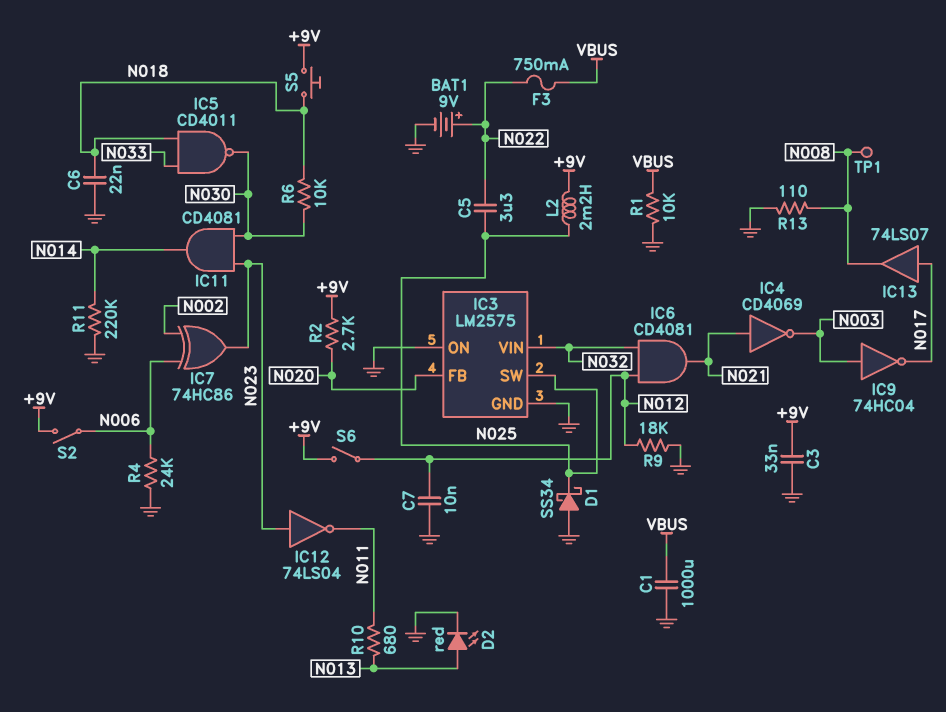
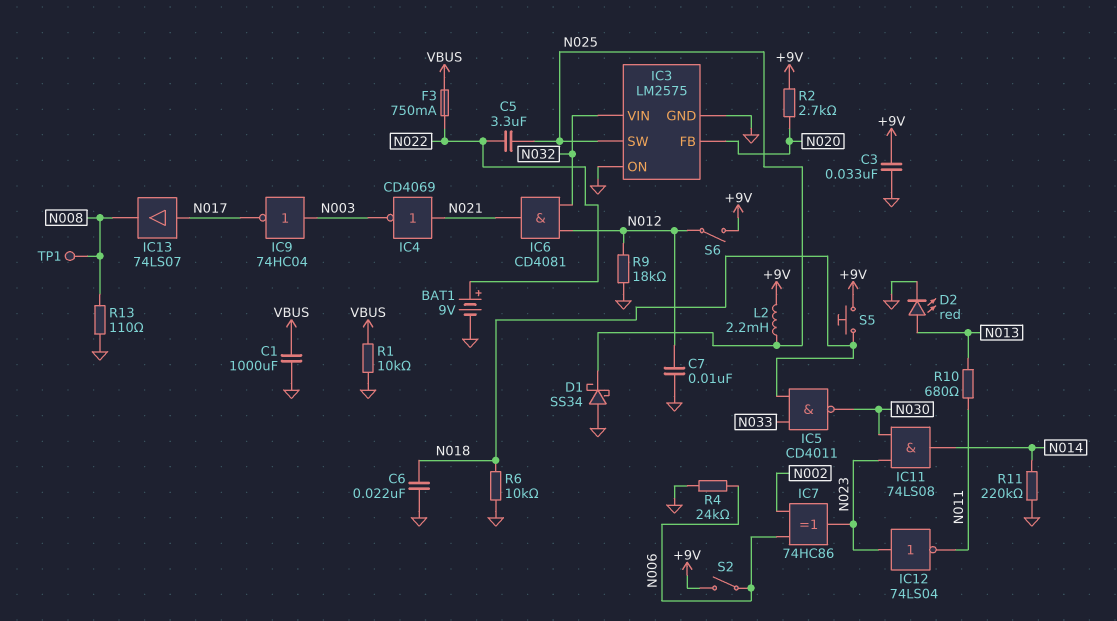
IC11: AND CD4081 (in N023, in N030, out N014) -> AND 74LS08 (in N023, in N030, out N014)
R6: 10k (N018, N030) -> 10k (GND, N018)

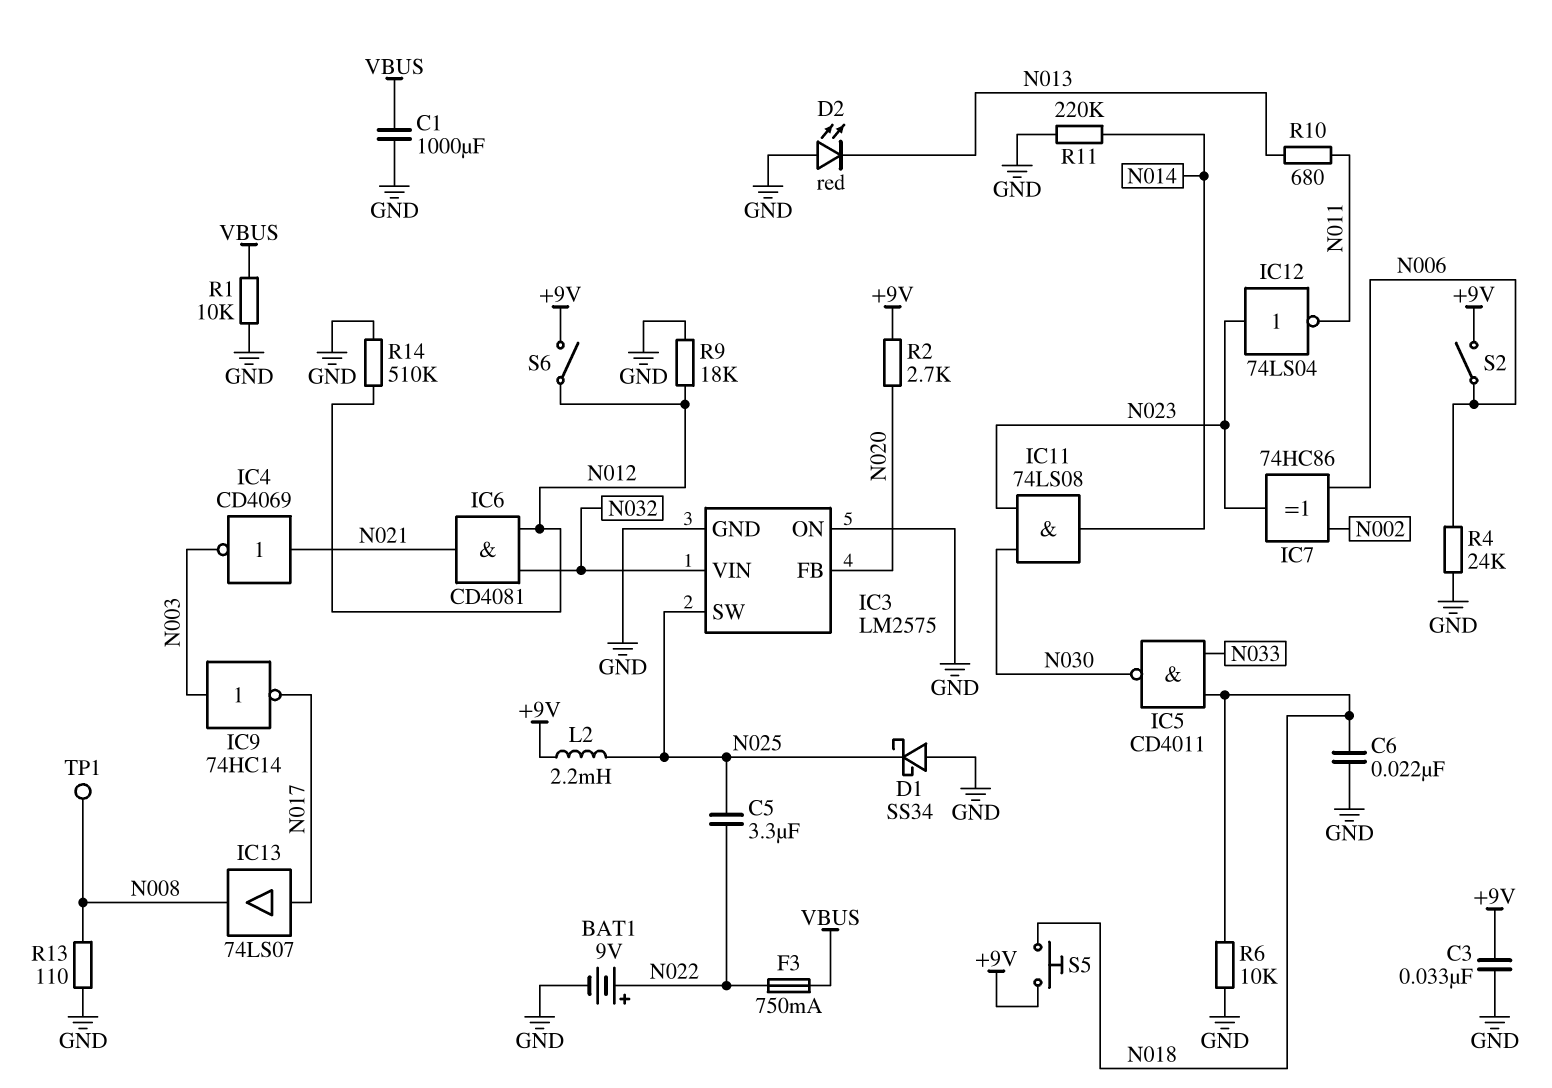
C7: 10nF (GND, N012) -> none
D2: LED red (A N013, K GND) -> LED red (A GND, K N013)
IC9: NOT 74HC04 (in N003, out N017) -> NOT 74HC14 (in N003, out N017)
R14: none -> 510k (GND, N012)

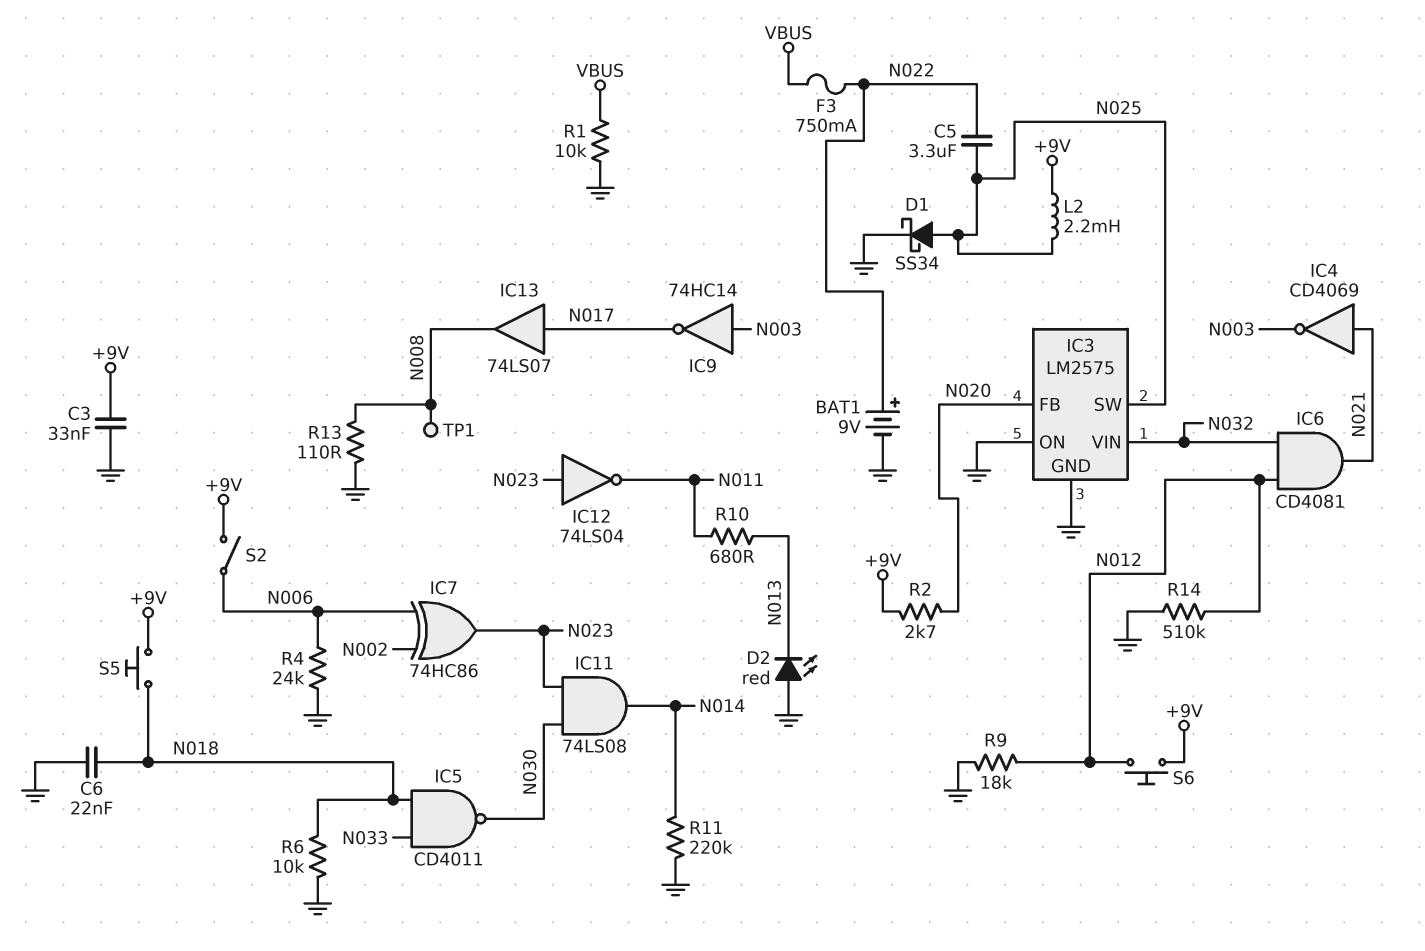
C1: 1000uF (GND, VBUS) -> none
D1: schottky SS34 (A GND, K N025) -> schottky SS34 (A N025, K GND)
S6: switch (+9V, N012) -> button (+9V, N012)

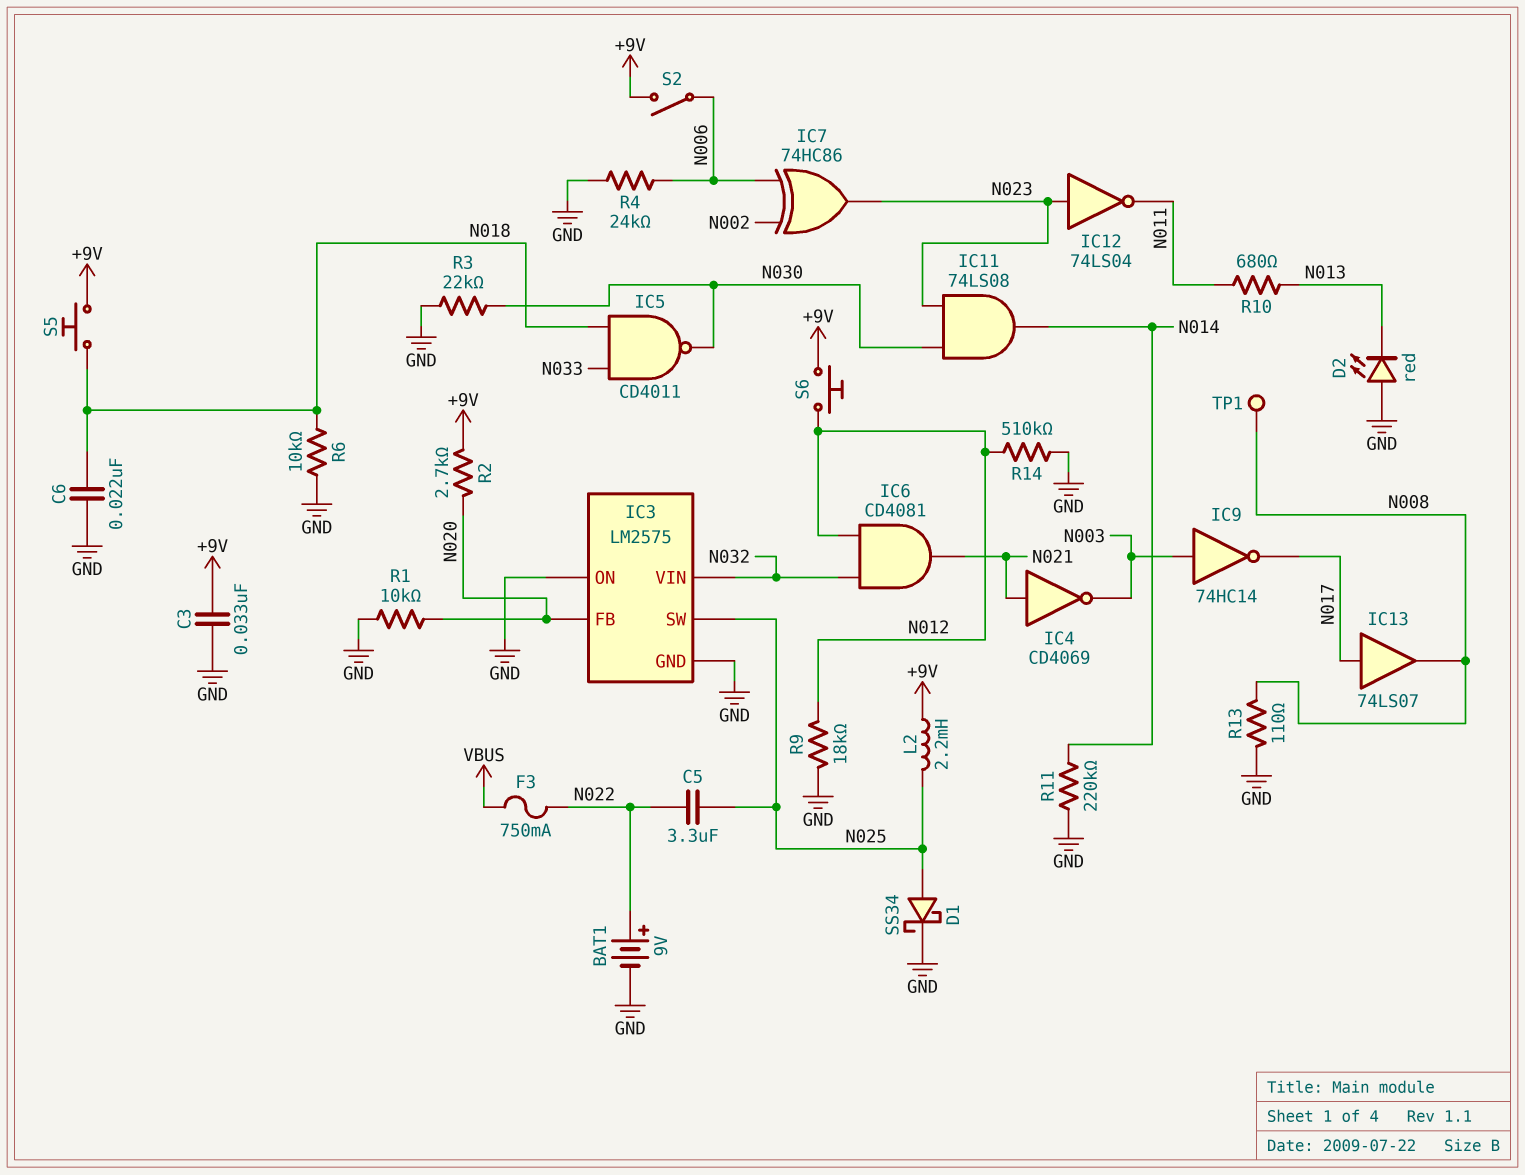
R1: 10k (GND, VBUS) -> 10k (GND, N020)
R3: none -> 22k (GND, N030)

